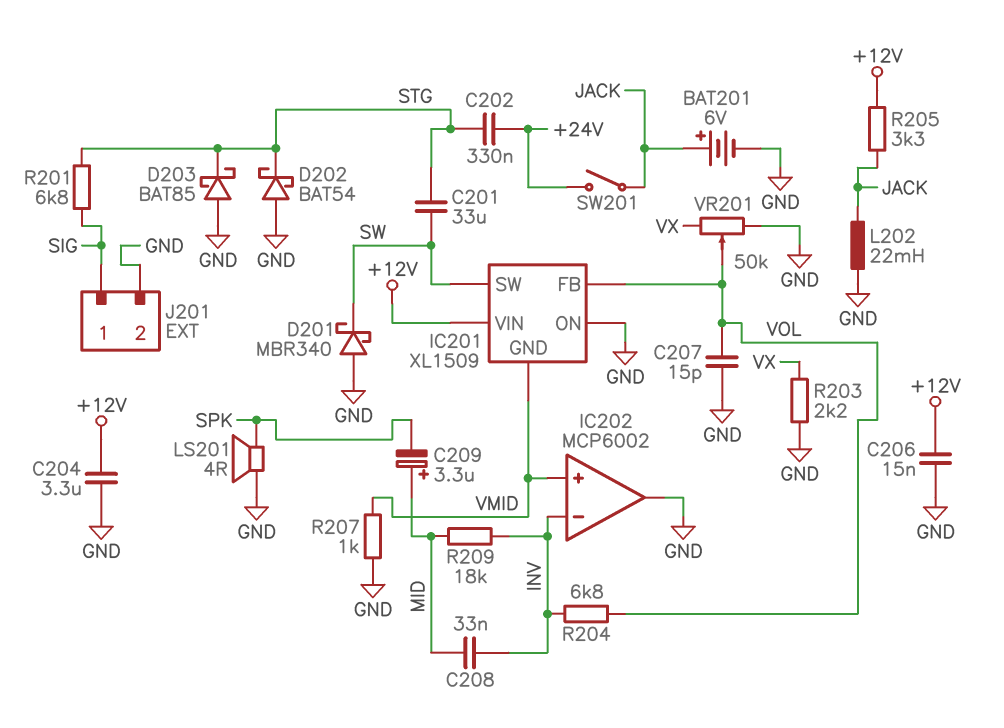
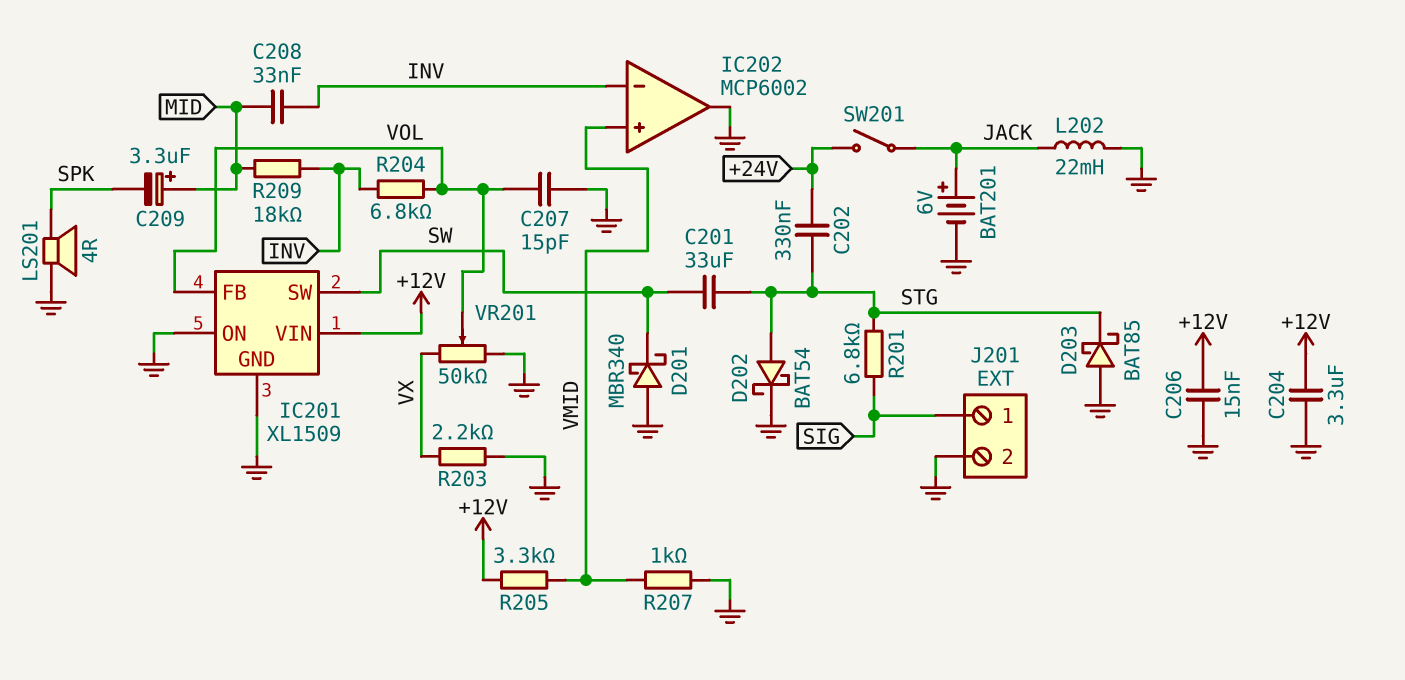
D202: schottky BAT54 (A GND, K STG) -> schottky BAT54 (A STG, K GND)
IC201 pin GND: VMID -> GND
R205: 3.3k (+12V, JACK) -> 3.3k (+12V, VMID)

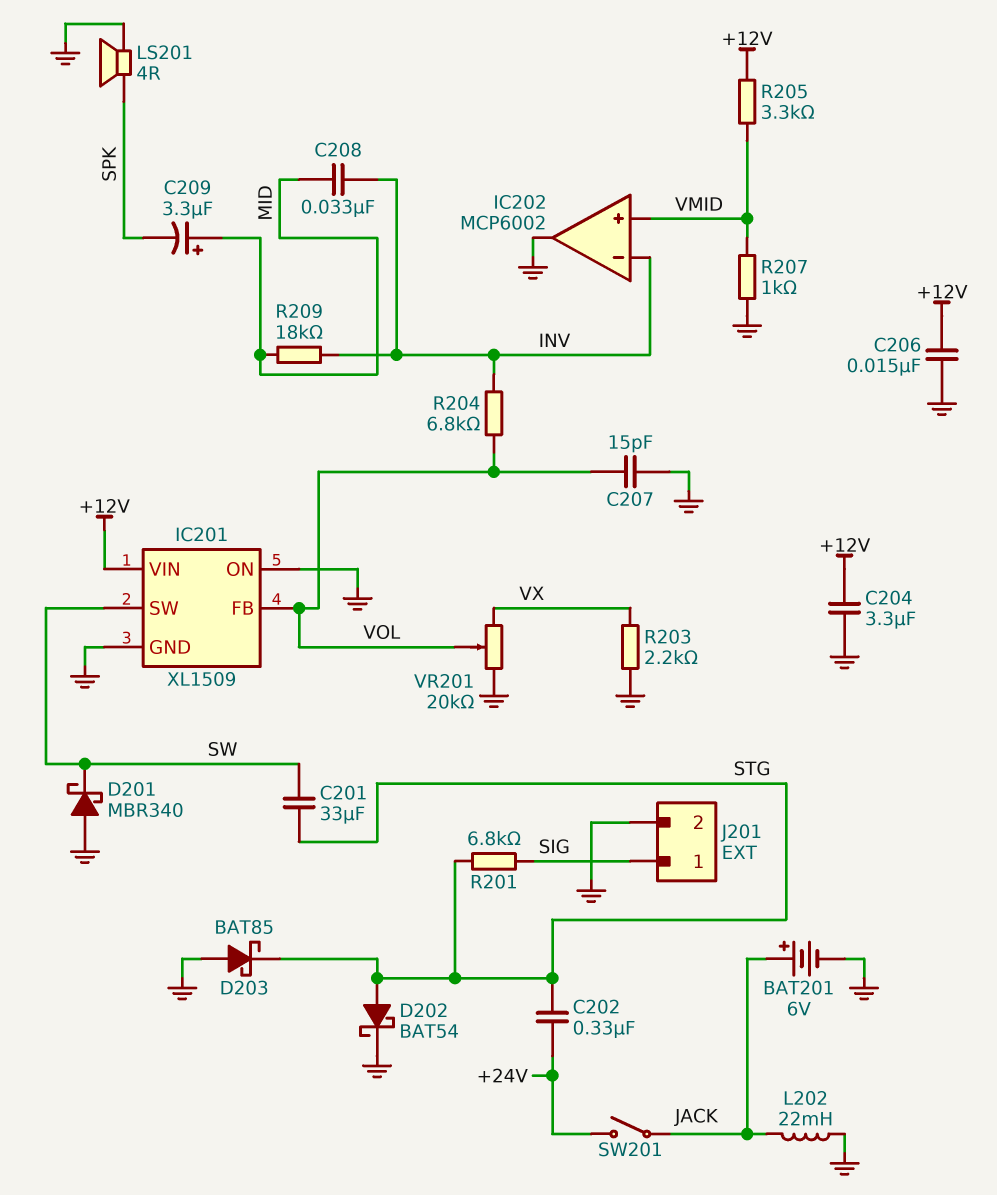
VR201: 50k (GND, VX, wiper VOL) -> 20k (GND, VX, wiper VOL)

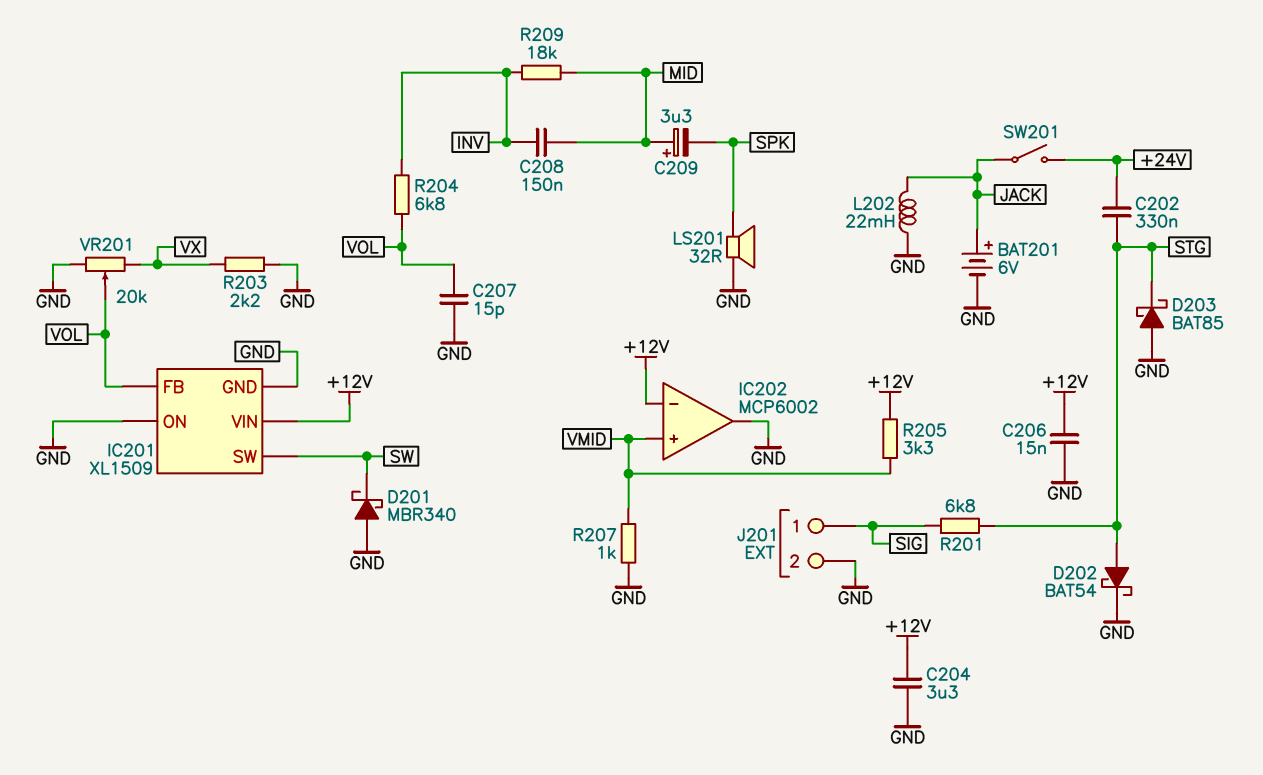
C201: 33uF (STG, SW) -> none
C208: 33nF (INV, MID) -> 150nF (INV, MID)
IC202 pin in-: INV -> +12V
LS201: speaker 4R (GND, SPK) -> speaker 32R (GND, SPK)

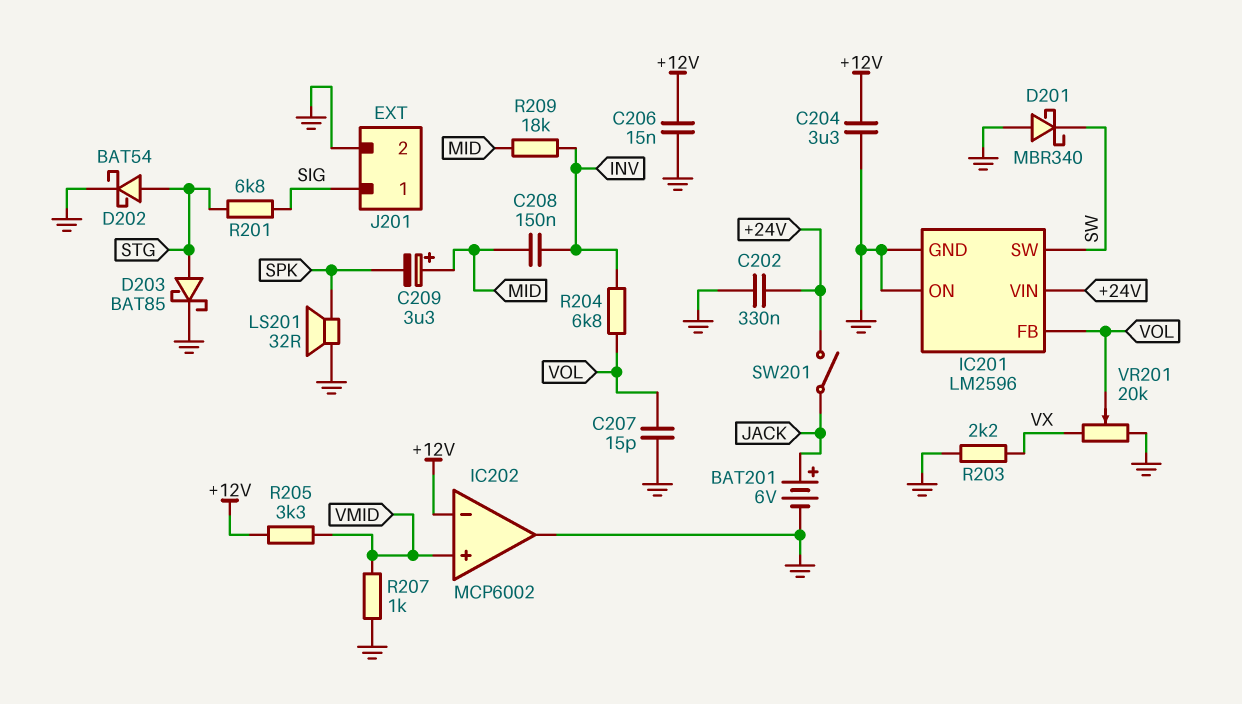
C202: 330nF (+24V, STG) -> 330nF (+24V, GND)
D203: schottky BAT85 (A GND, K STG) -> schottky BAT85 (A STG, K GND)
IC201: XL1509 -> LM2596
IC201 pin VIN: +12V -> +24V
L202: 22mH (GND, JACK) -> none

